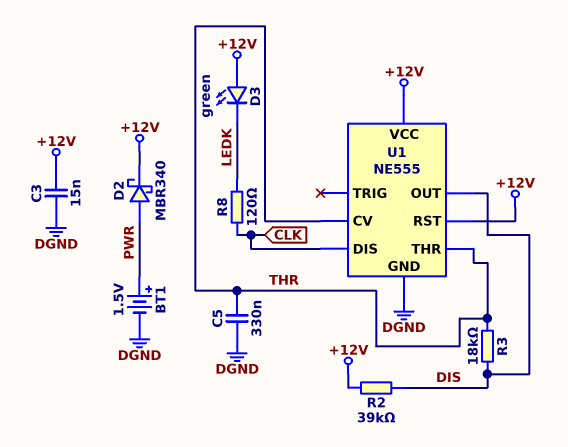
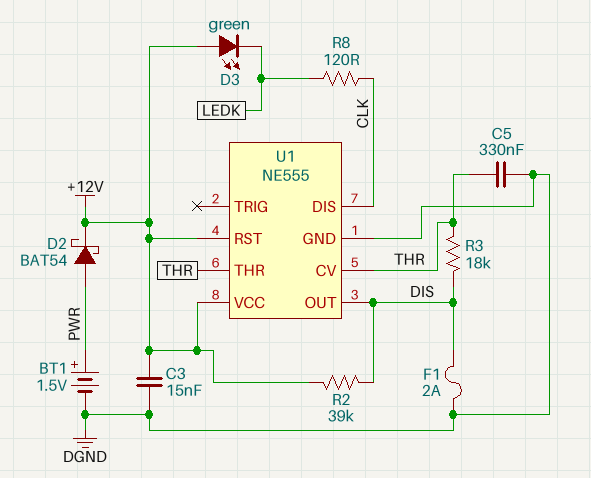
D2: schottky MBR340 (A PWR, K +12V) -> schottky BAT54 (A PWR, K +12V)
F1: none -> 2A (DGND, DIS)

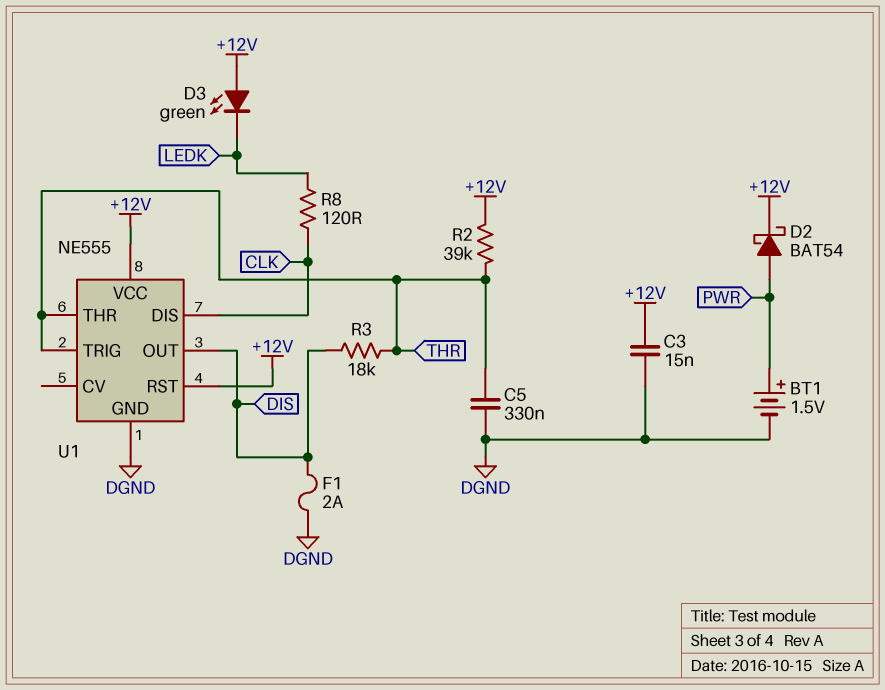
R2: 39k (+12V, DIS) -> 39k (+12V, THR)
U1 pin CV: THR -> none
U1 pin TRIG: none -> THR

